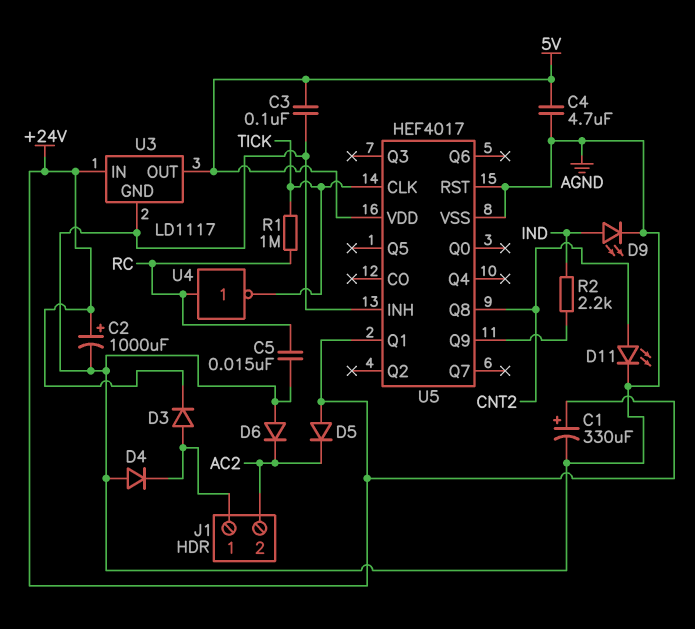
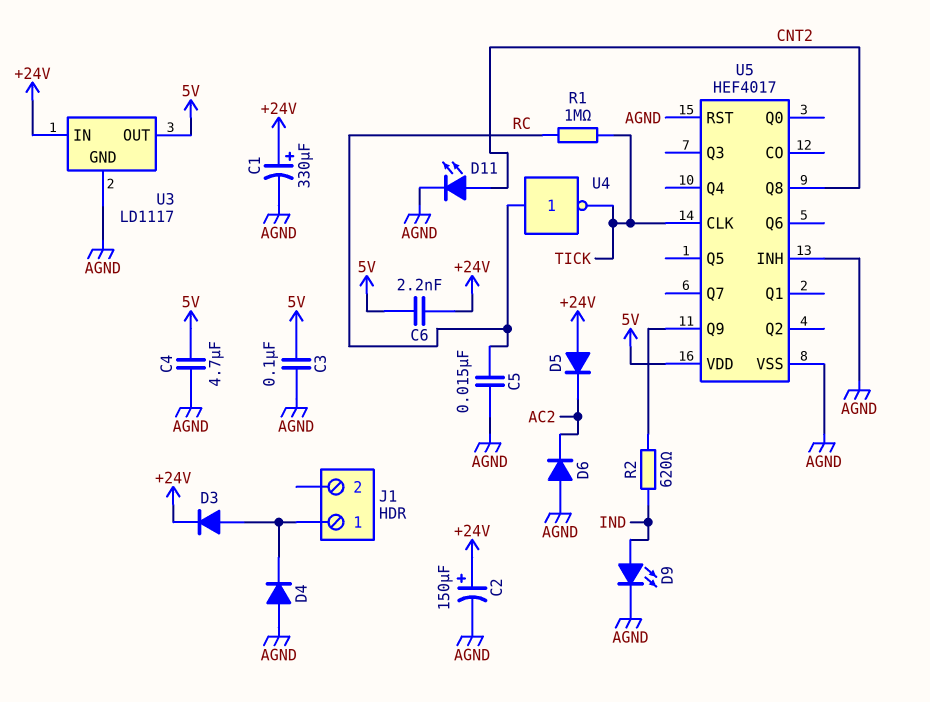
C2: 1000uF (plus +24V, minus AGND) -> 150uF (plus +24V, minus AGND)
C6: none -> 2.2nF (+24V, 5V)
J1 pin 2: AC2 -> none
R2: 2.2k (IND, U5/Q9) -> 620 (IND, U5/Q9)
U5 pin Q1: +24V -> none

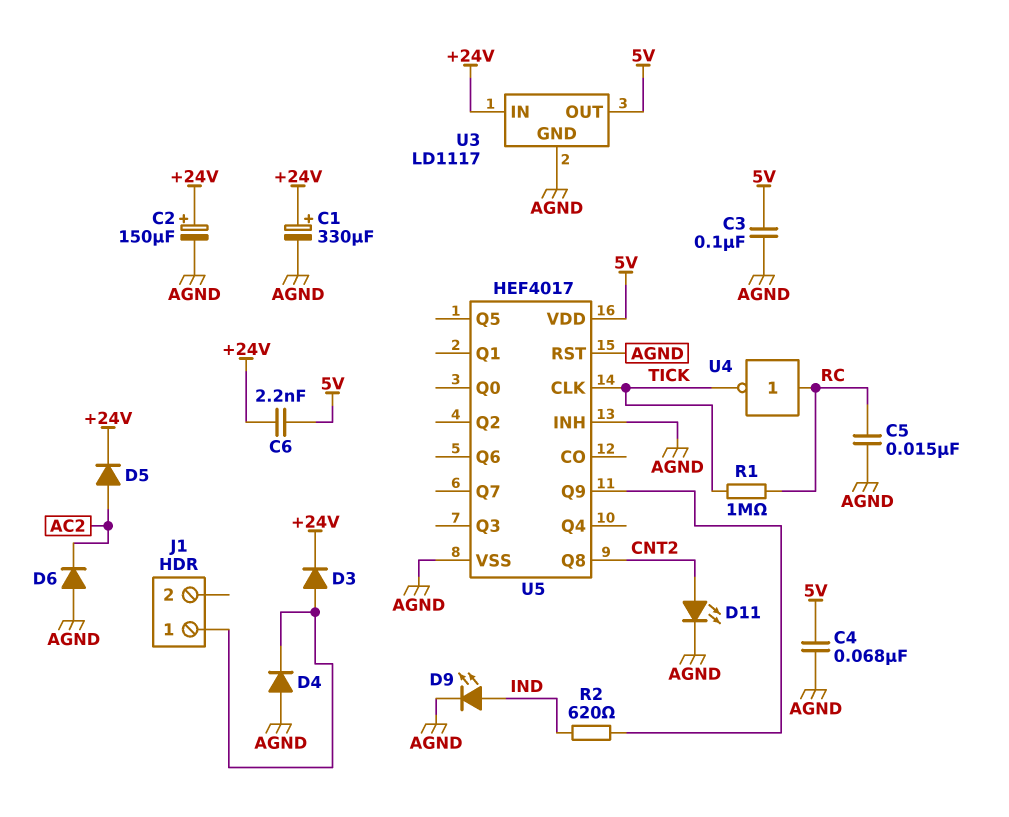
C4: 4.7uF (5V, AGND) -> 68nF (5V, AGND)
D5: diode (A +24V, K AC2) -> diode (A AC2, K +24V)

